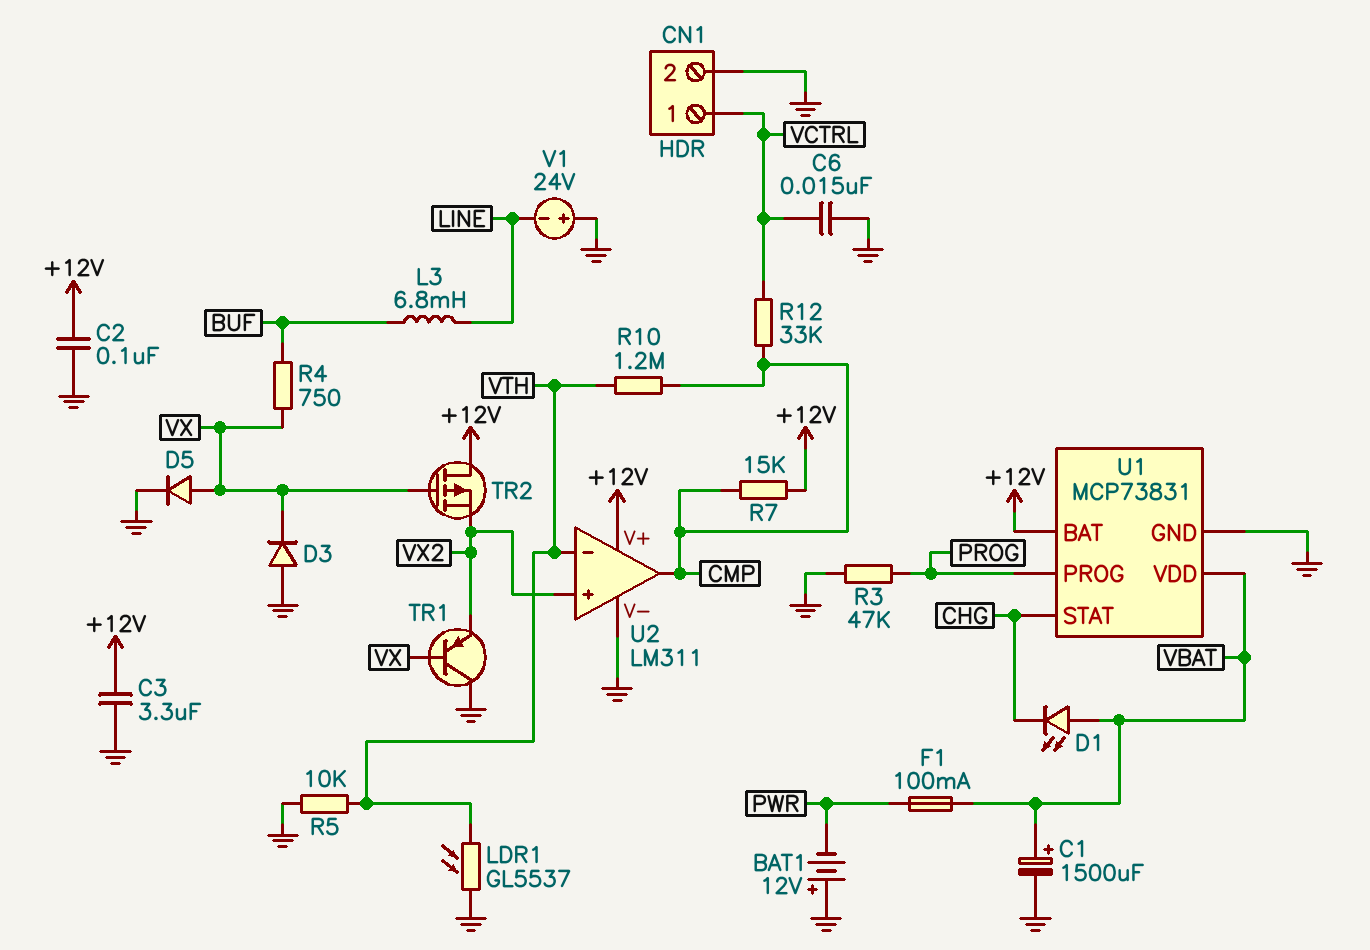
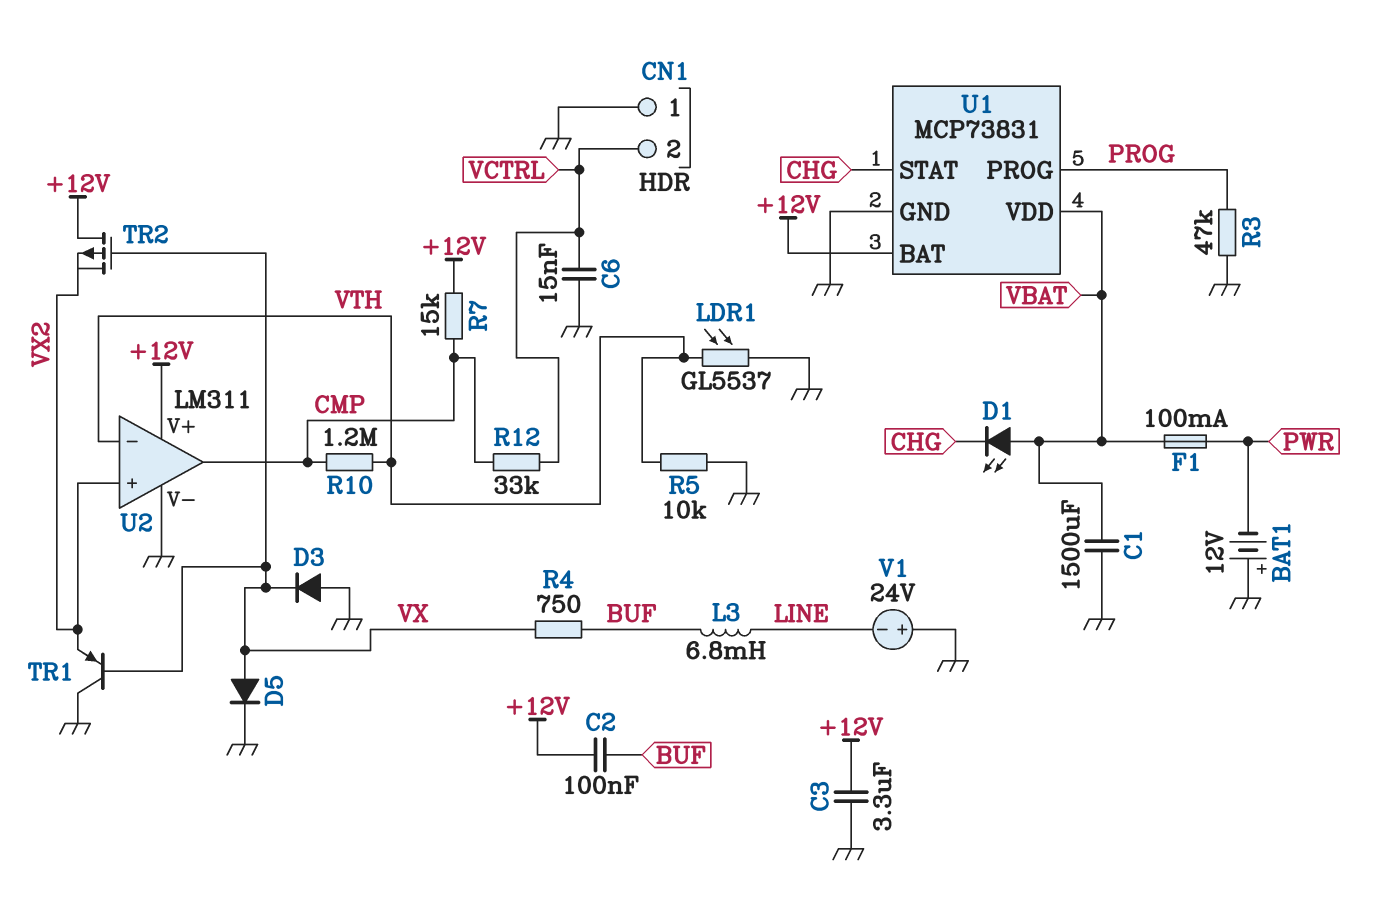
C1: 1500uF (plus VBAT, minus GND) -> 1500uF (GND, VBAT)
C2: 100nF (+12V, GND) -> 100nF (+12V, BUF)
CN1 pin 1: VCTRL -> GND
CN1 pin 2: GND -> VCTRL

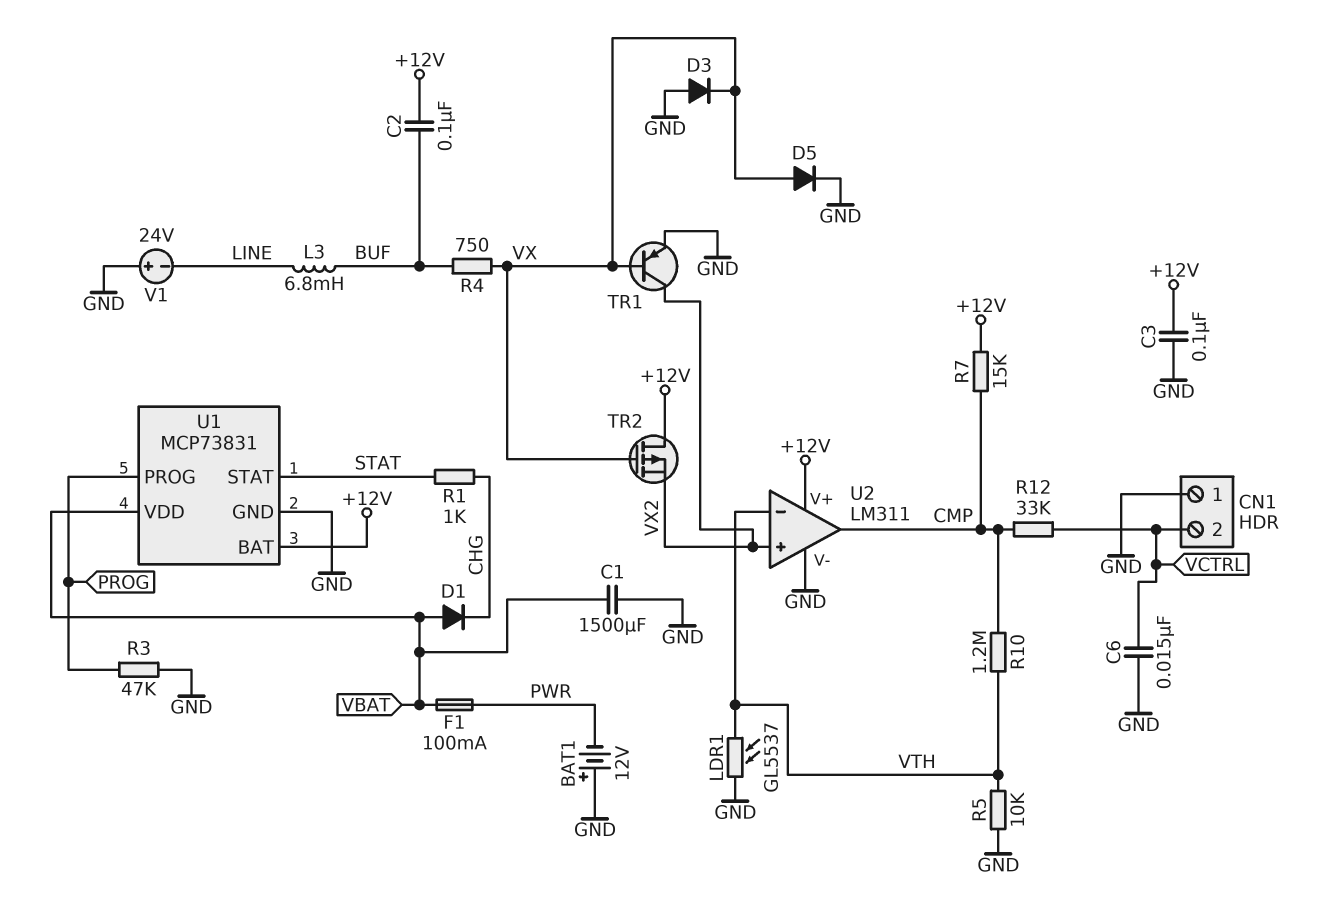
C3: 3.3uF (+12V, GND) -> 100nF (+12V, GND)
D1: LED (A VBAT, K CHG) -> diode (A VBAT, K CHG)
R1: none -> 1k (CHG, STAT)
TR1: PNP (B VX, C GND, E VX2) -> PNP (B VX, C VX2, E GND)
U1 pin STAT: CHG -> STAT

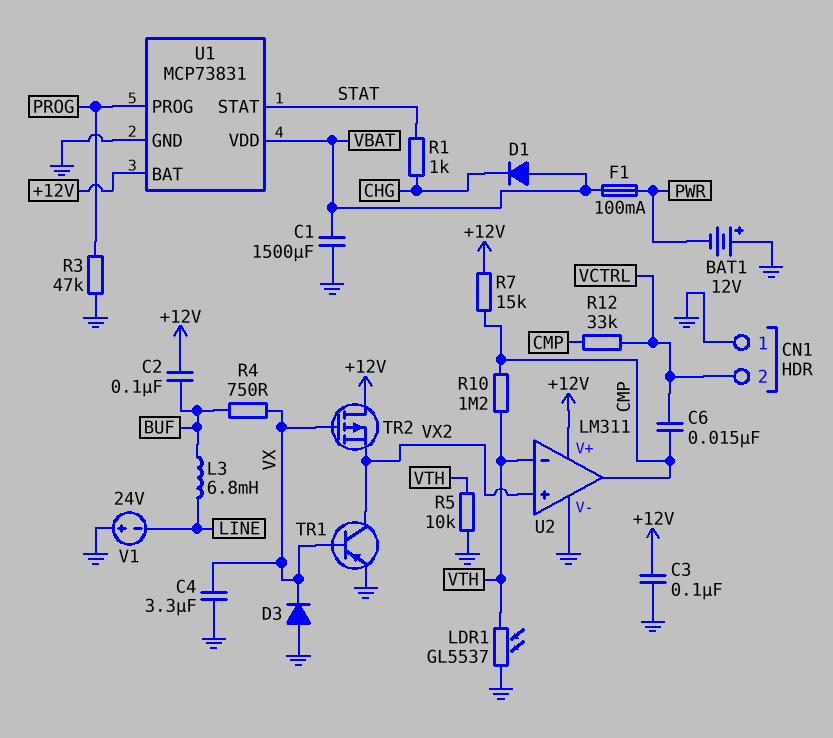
C4: none -> 3.3uF (GND, VX)
C6: 15nF (GND, VCTRL) -> 15nF (CMP, VCTRL)
D5: diode (A VX, K GND) -> none

